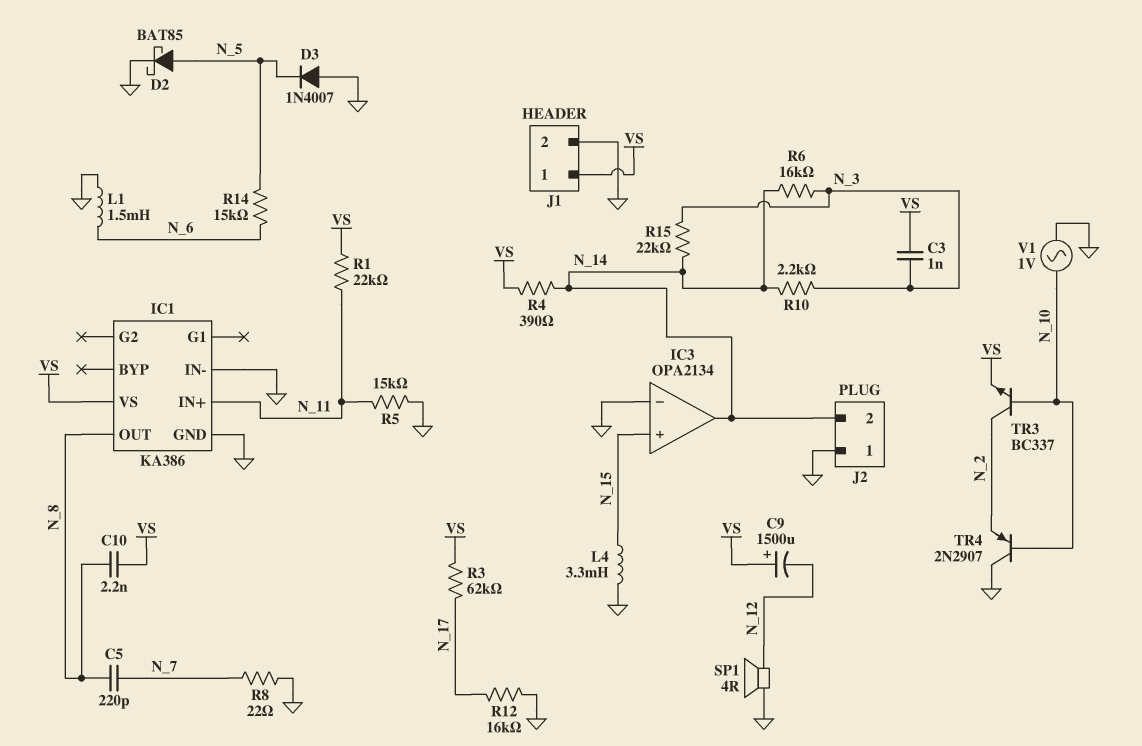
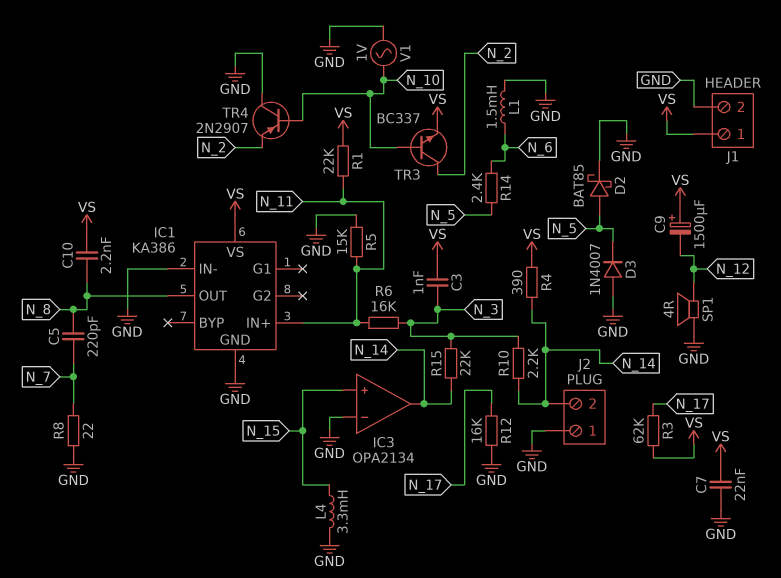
C7: none -> 22nF (GND, VS)
R6: 16k (N_3, N_14) -> 16k (N_3, N_11)
R14: 15k (N_5, N_6) -> 2.4k (N_5, N_6)

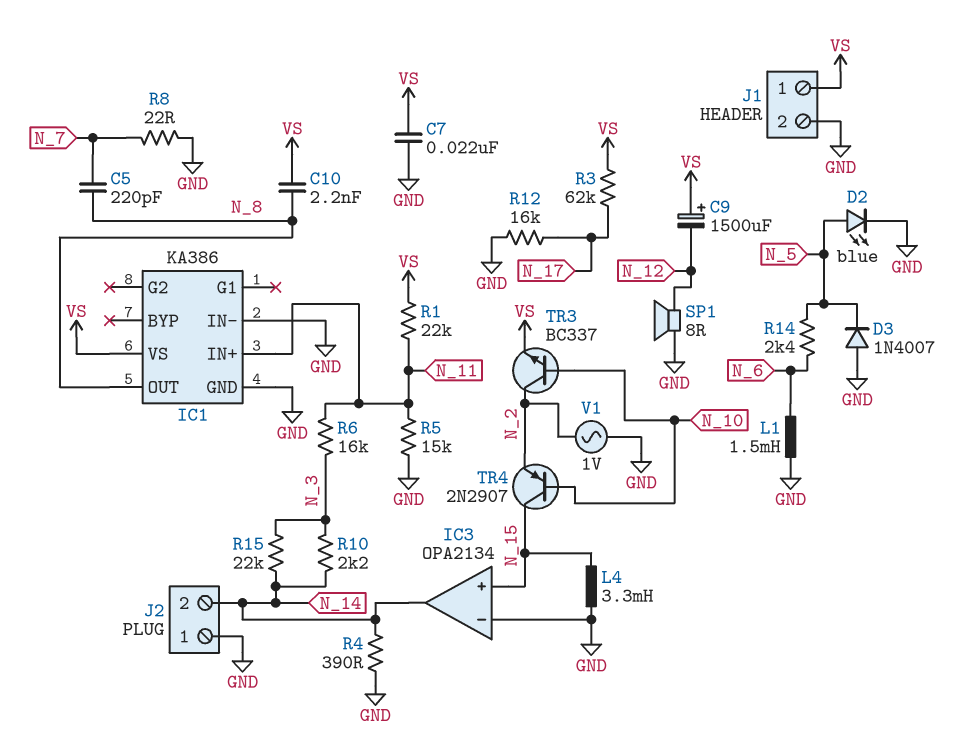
C3: 1nF (N_3, VS) -> none
D2: schottky BAT85 (A N_5, K GND) -> LED blue (A N_5, K GND)
R4: 390 (N_14, VS) -> 390 (GND, N_14)
SP1: speaker 4R (GND, N_12) -> speaker 8R (GND, N_12)
TR4: PNP 2N2907 (B N_10, C GND, E N_2) -> PNP 2N2907 (B N_10, C N_15, E N_2)
V1: AC 1V (GND, N_10) -> AC 1V (GND, N_2)

